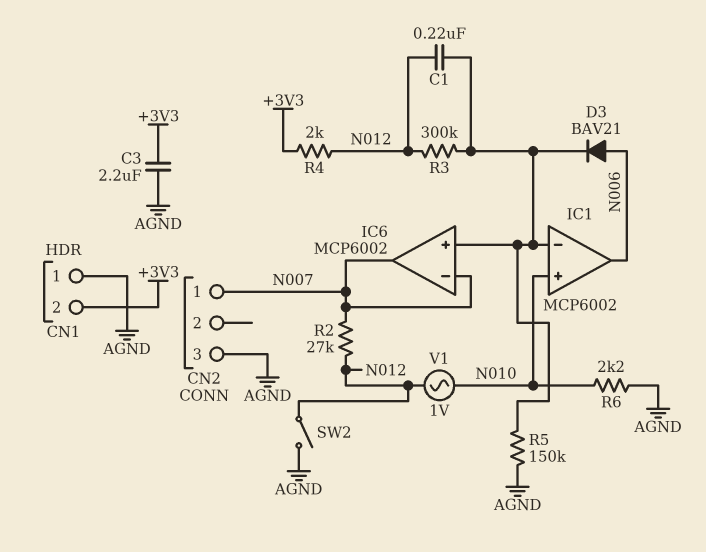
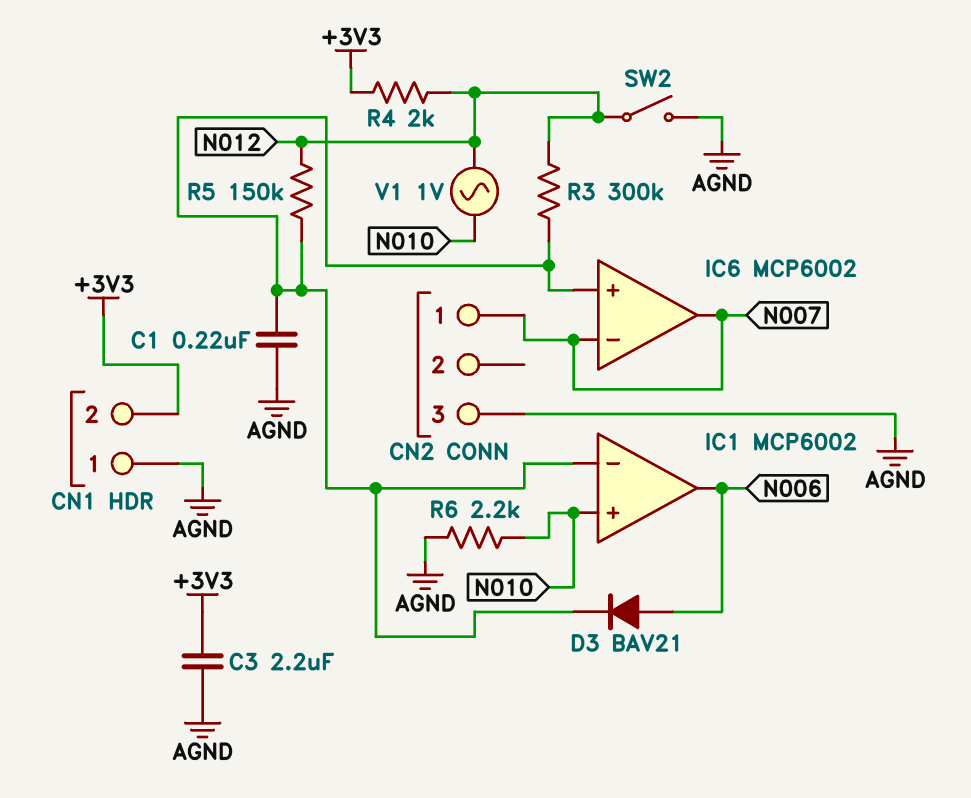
C1: 220nF (IC1/in-, N012) -> 220nF (AGND, IC1/in-)
R2: 27k (N007, N012) -> none
R5: 150k (AGND, IC1/in-) -> 150k (IC1/in-, N012)

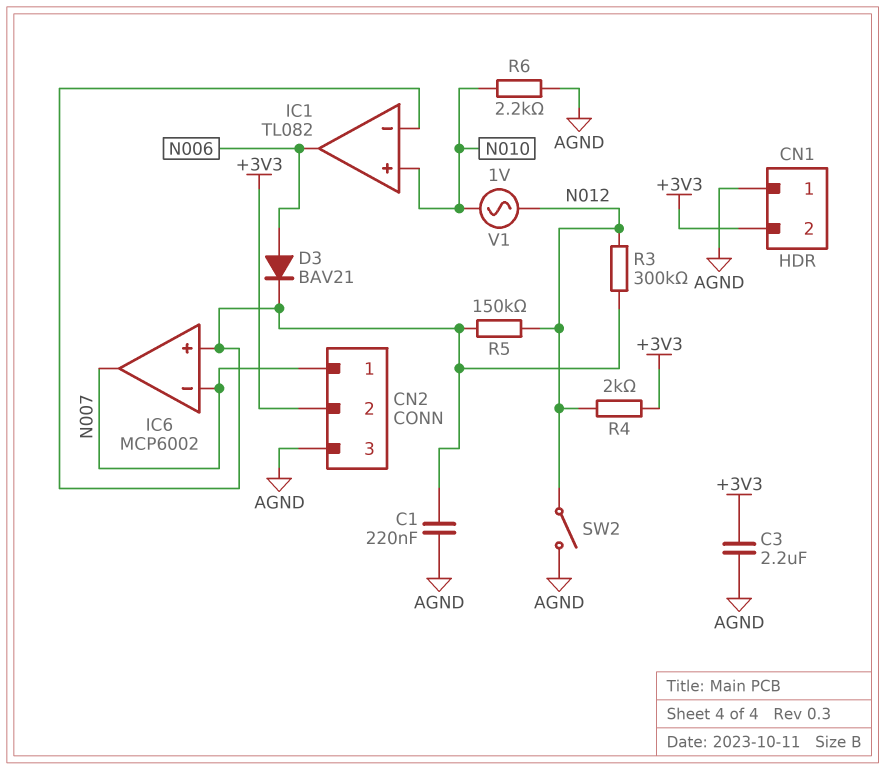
CN2 pin 2: none -> +3V3
IC1: MCP6002 -> TL082

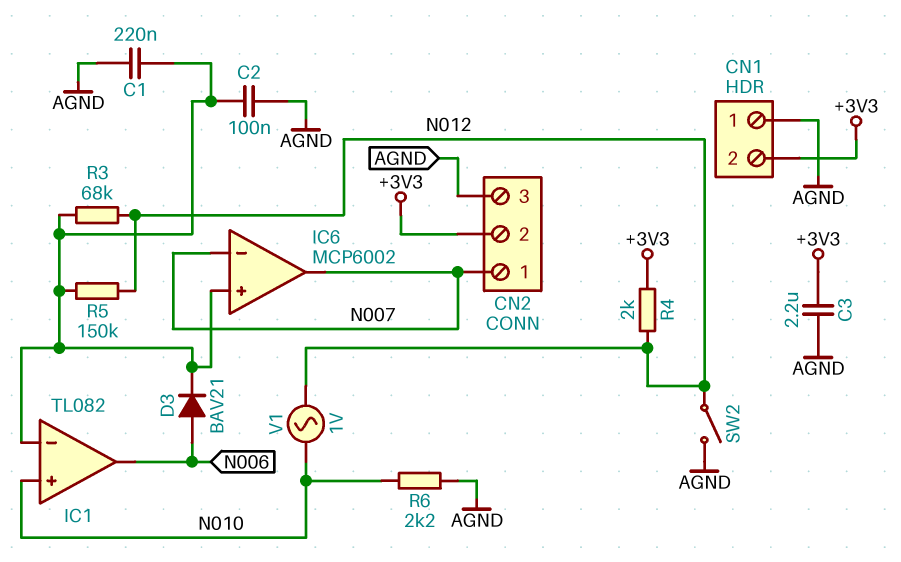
C2: none -> 100nF (AGND, IC1/in-)
R3: 300k (IC1/in-, N012) -> 68k (IC1/in-, N012)

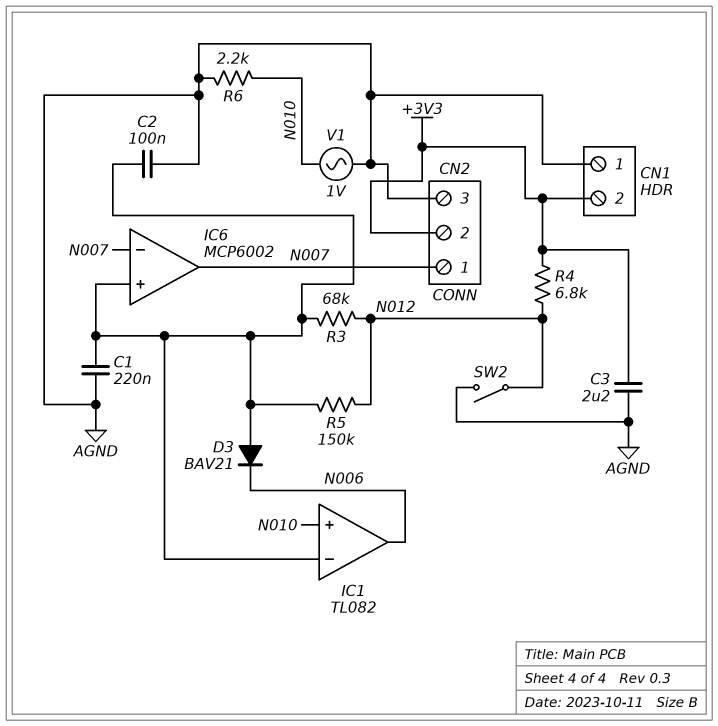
D3: diode BAV21 (A N006, K IC1/in-) -> diode BAV21 (A IC1/in-, K N006)
R4: 2k (+3V3, N012) -> 6.8k (+3V3, N012)
V1: AC 1V (N010, N012) -> AC 1V (AGND, N010)

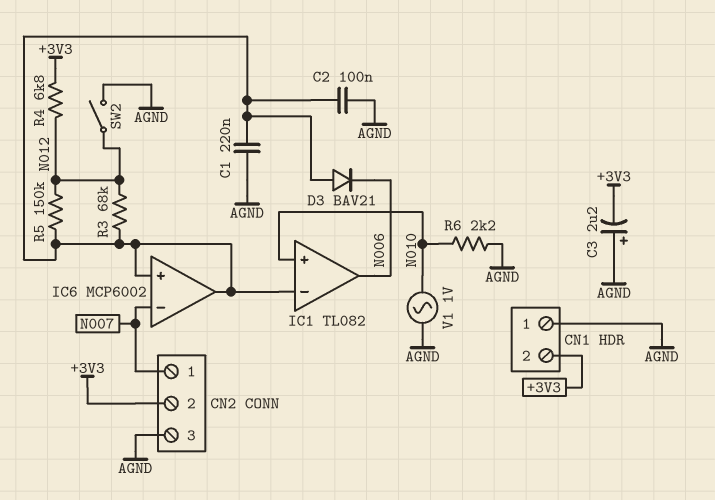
C3: 2.2uF (+3V3, AGND) -> 2.2uF (plus AGND, minus +3V3)
IC6 pin out: N007 -> IC1/in-

